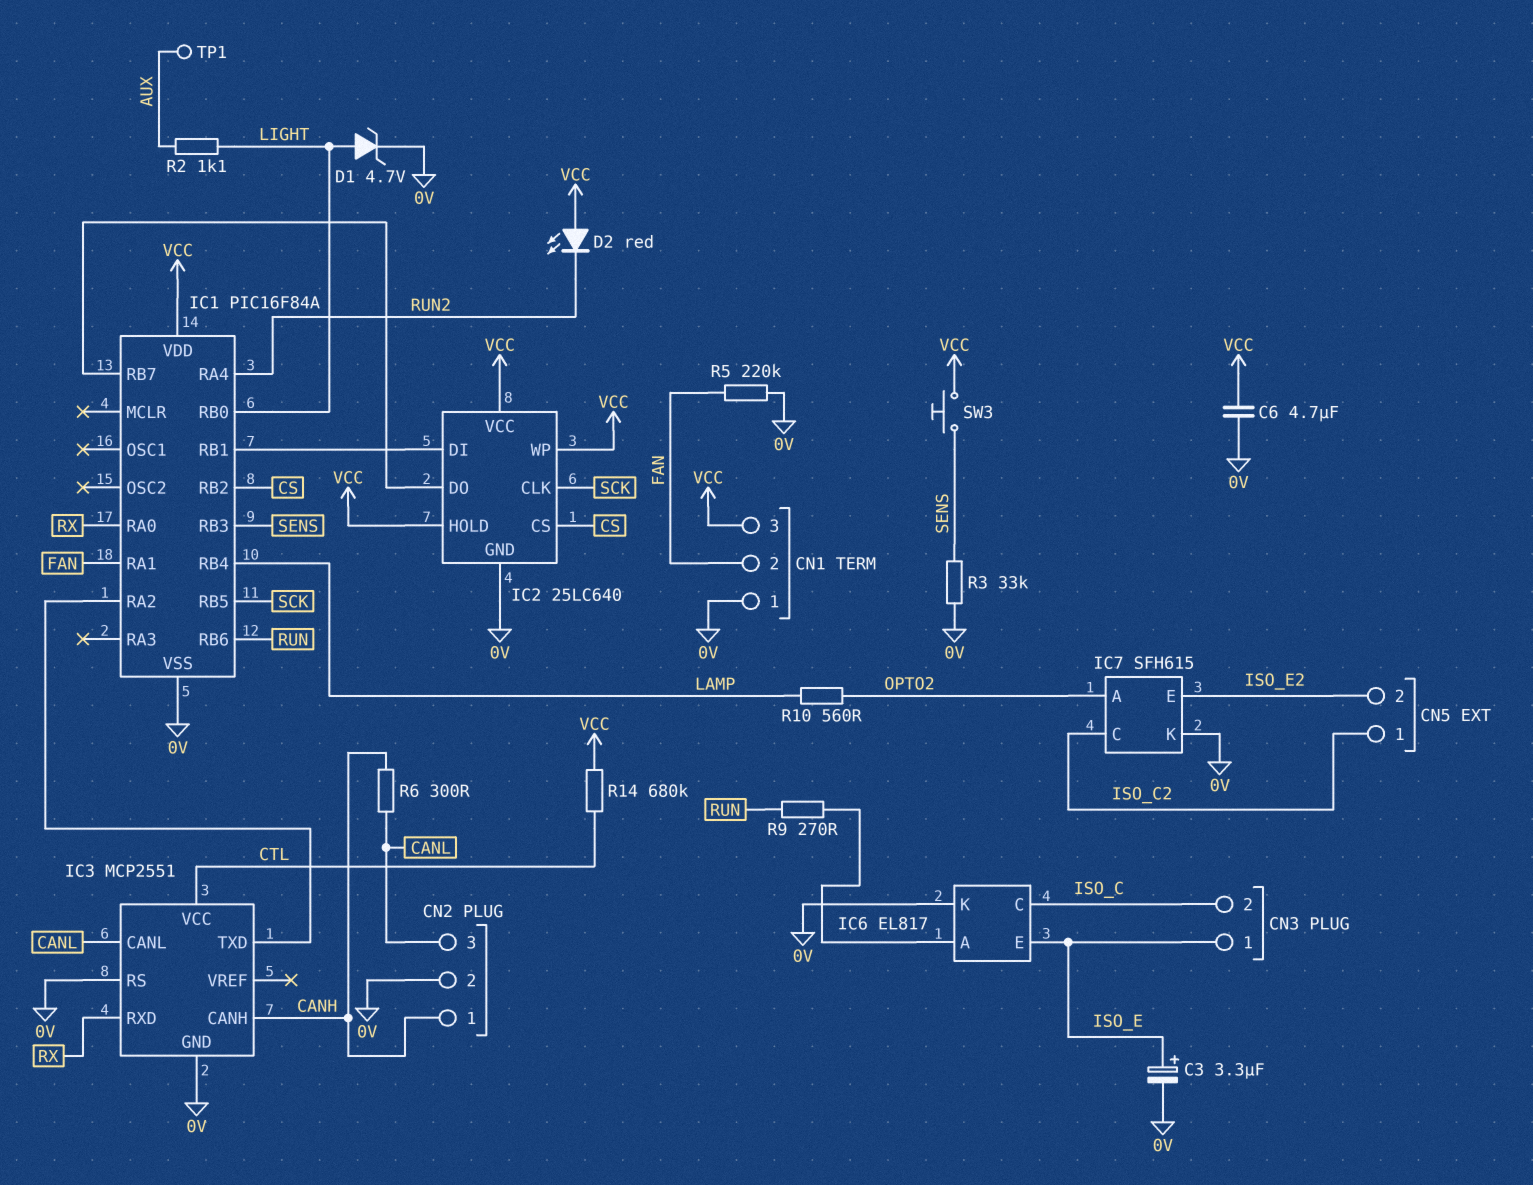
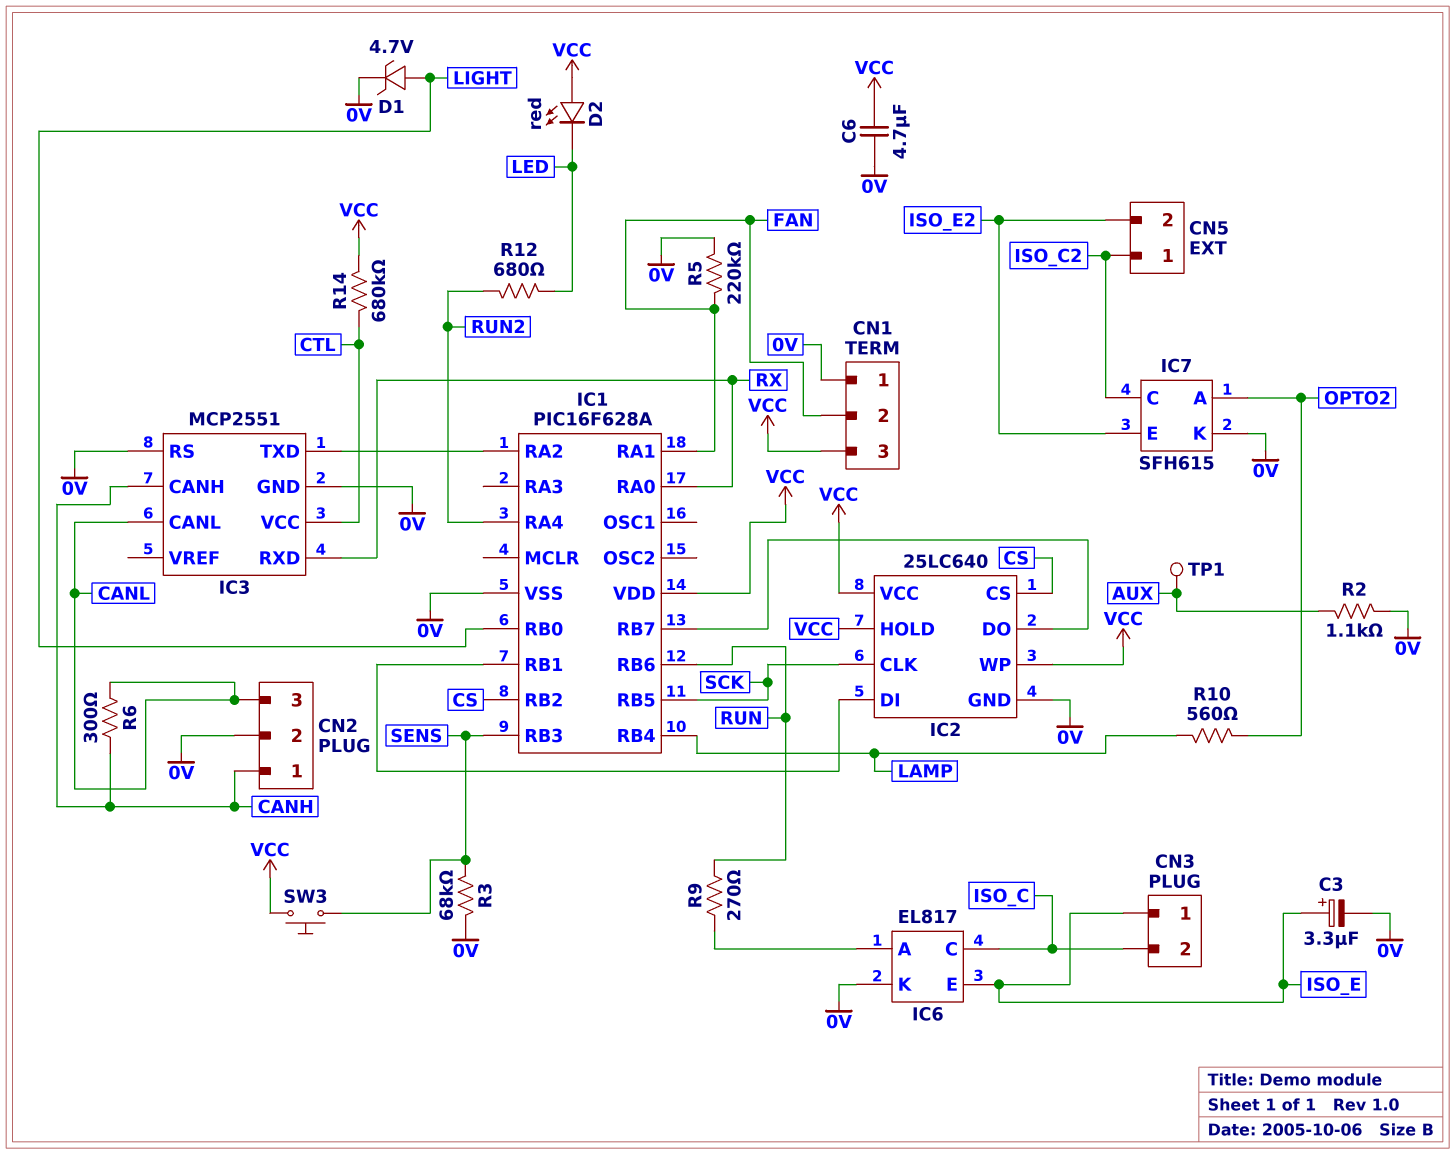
D2: LED red (A VCC, K RUN2) -> LED red (A VCC, K LED)
IC1: PIC16F84A -> PIC16F628A
R2: 1.1k (AUX, LIGHT) -> 1.1k (0V, AUX)
R3: 33k (0V, SENS) -> 68k (0V, SENS)
R12: none -> 680 (LED, RUN2)

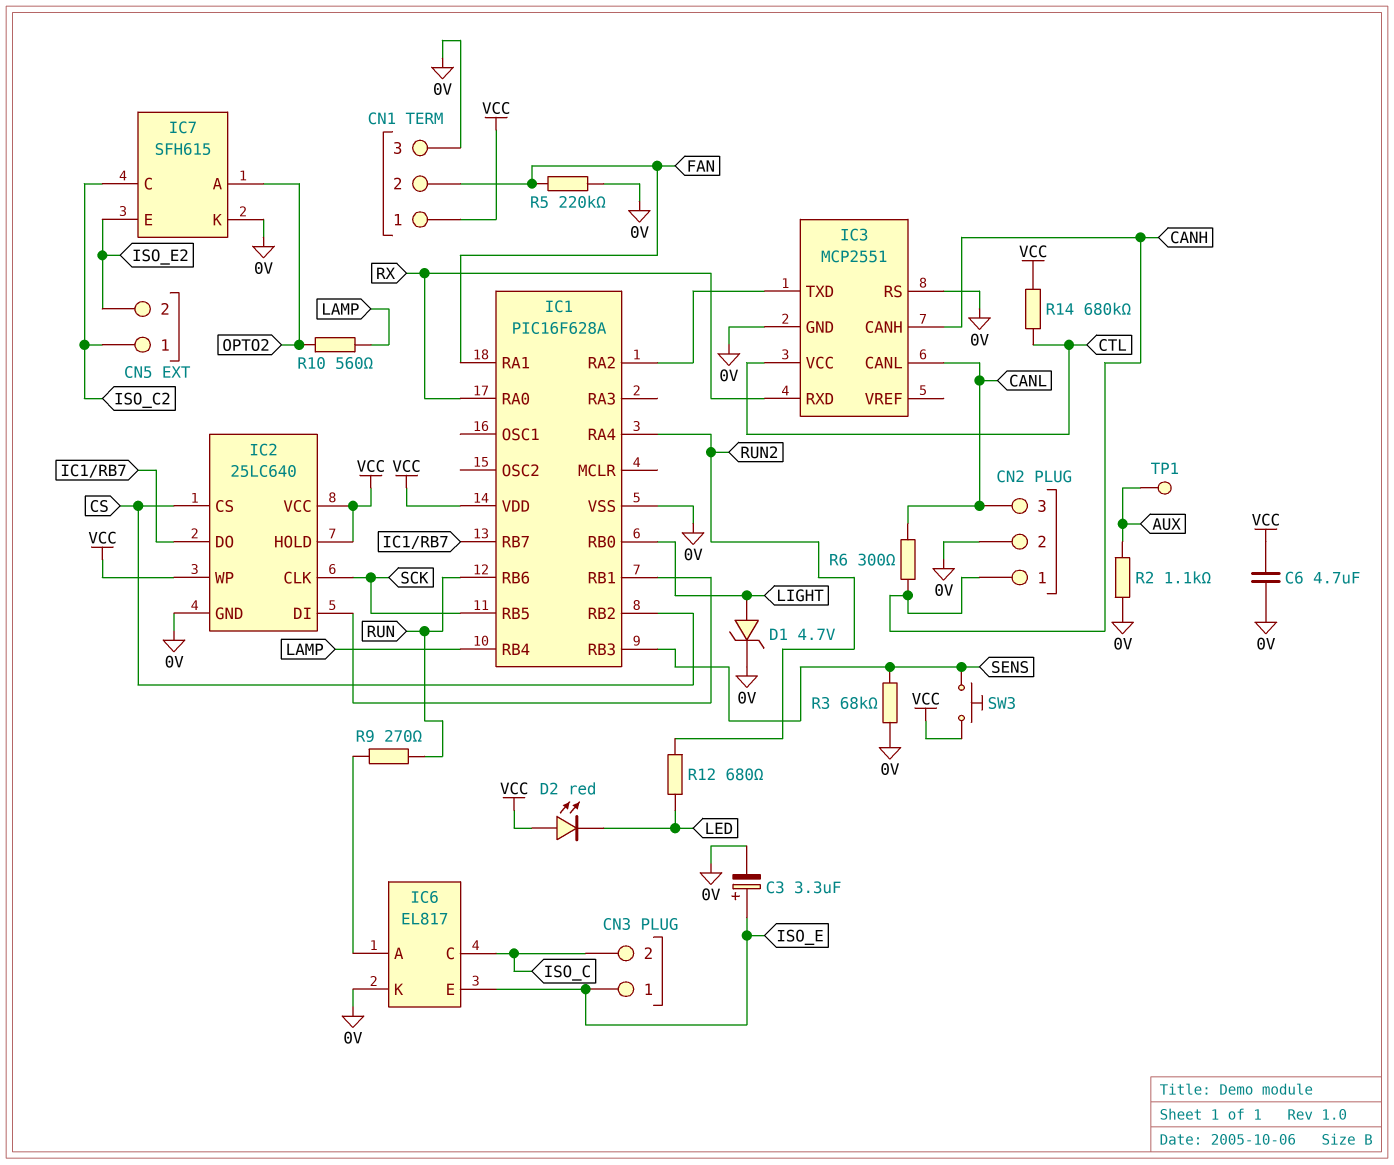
CN1 pin 1: 0V -> VCC
CN1 pin 3: VCC -> 0V

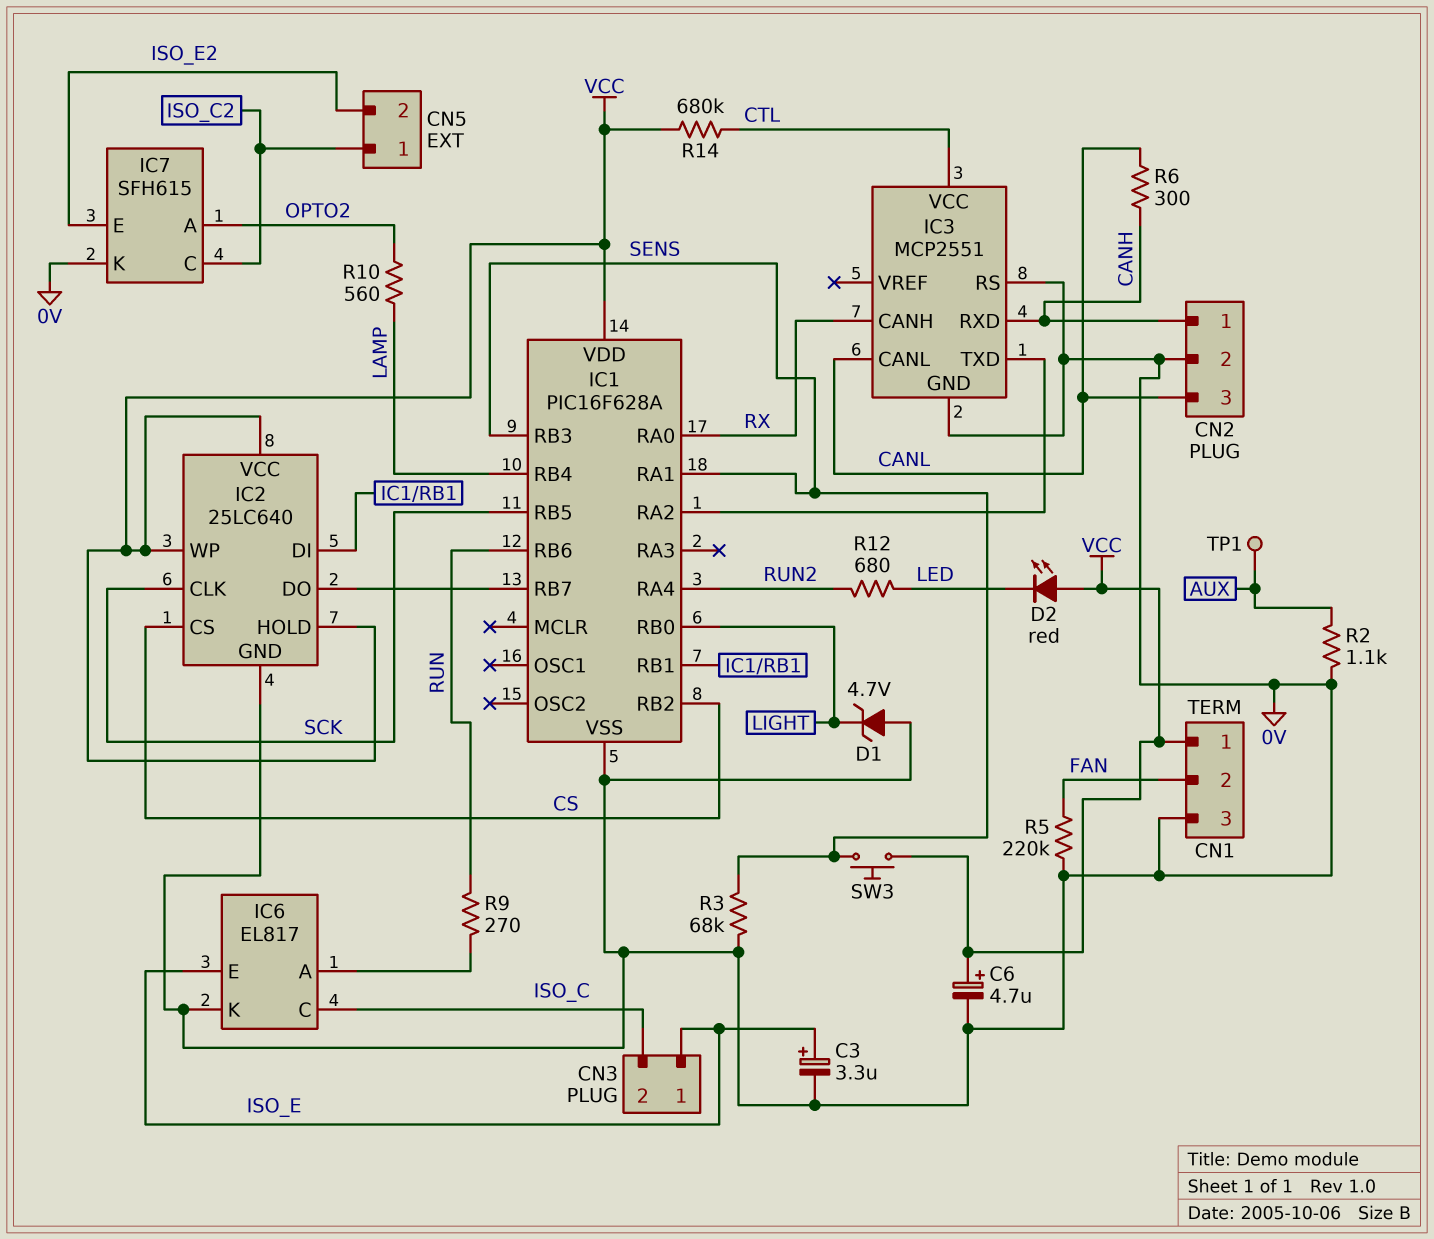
C6: 4.7uF (0V, VCC) -> 4.7uF (plus VCC, minus 0V)
D1: zener 4.7V (A LIGHT, K 0V) -> zener 4.7V (A 0V, K LIGHT)
IC1 pin RA1: FAN -> SENS
IC3 pin CANH: CANH -> RX
IC3 pin RXD: RX -> CANH

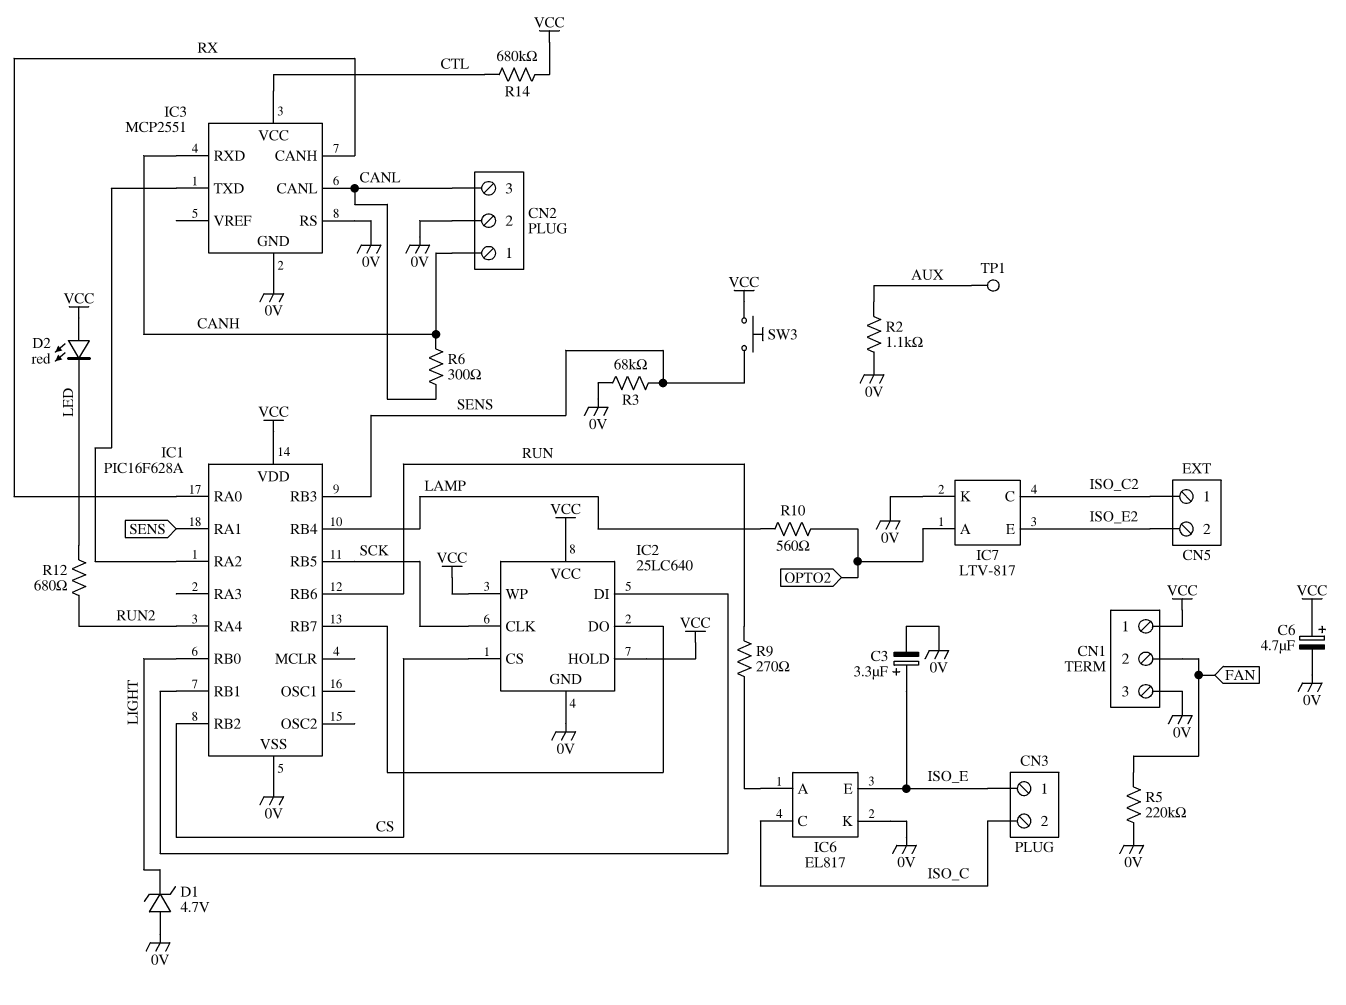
IC7: SFH615 -> LTV-817

